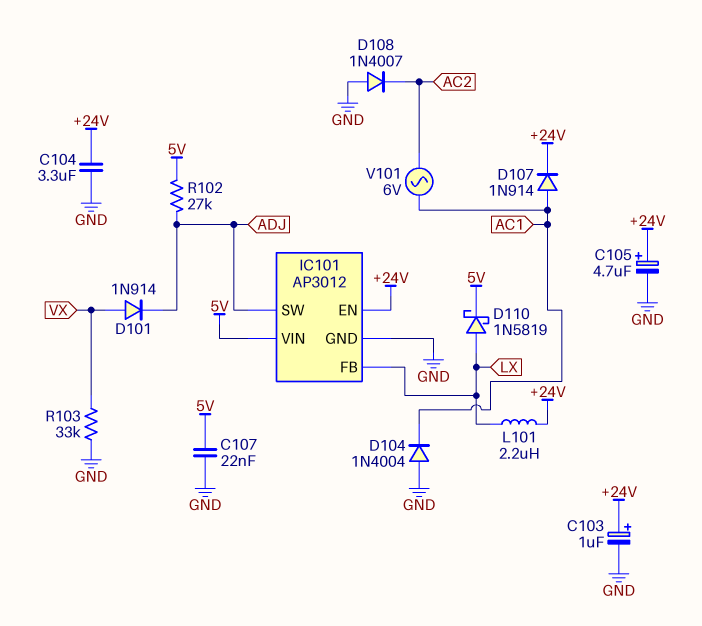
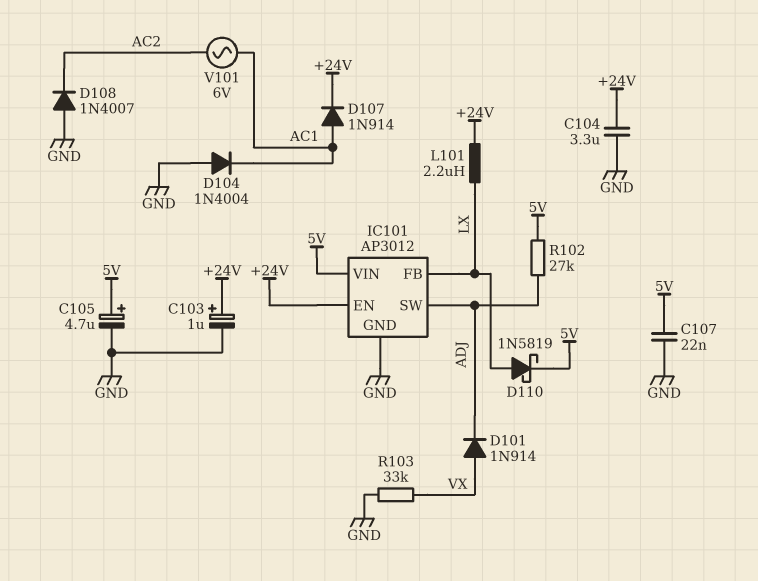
C105: 4.7uF (plus +24V, minus GND) -> 4.7uF (plus 5V, minus GND)

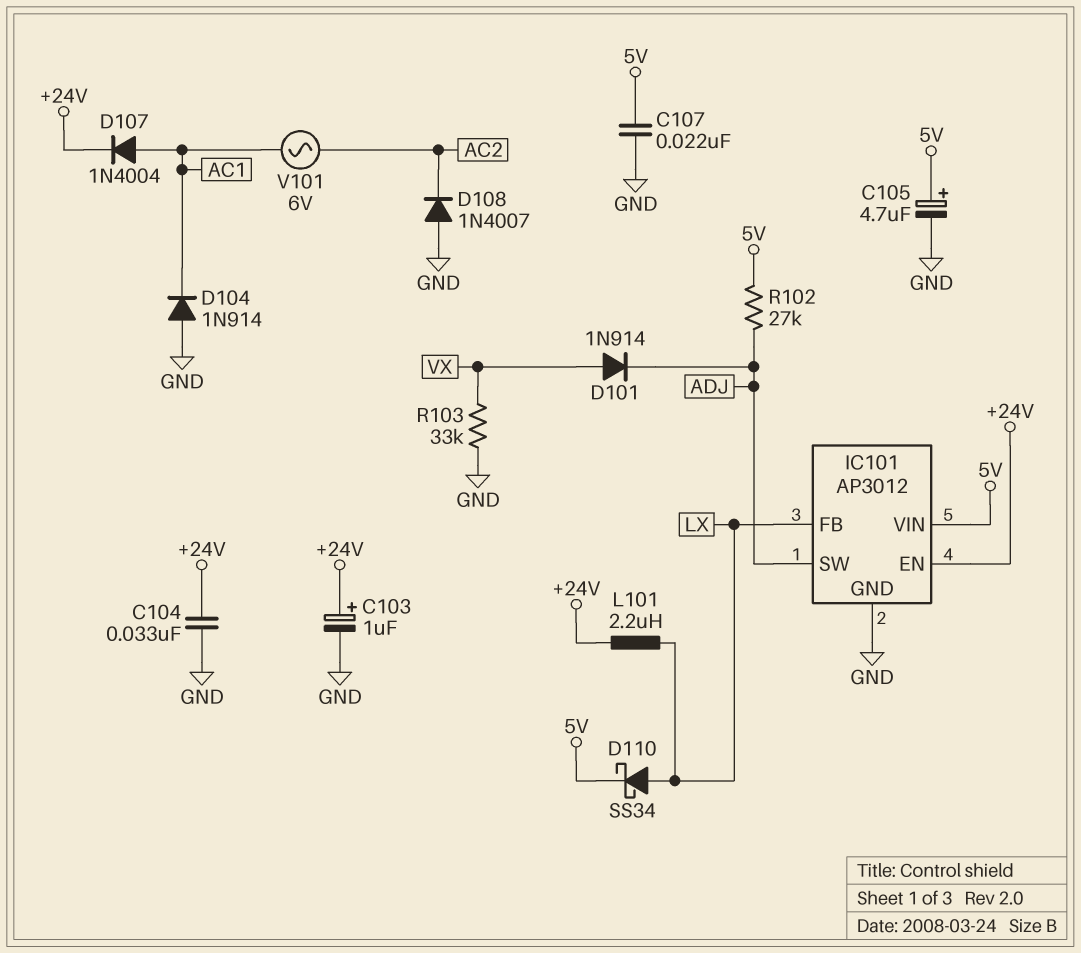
C104: 3.3uF (+24V, GND) -> 33nF (+24V, GND)
D104: diode 1N4004 (A GND, K AC1) -> diode 1N914 (A GND, K AC1)
D107: diode 1N914 (A AC1, K +24V) -> diode 1N4004 (A AC1, K +24V)
D110: schottky 1N5819 (A LX, K 5V) -> schottky SS34 (A LX, K 5V)

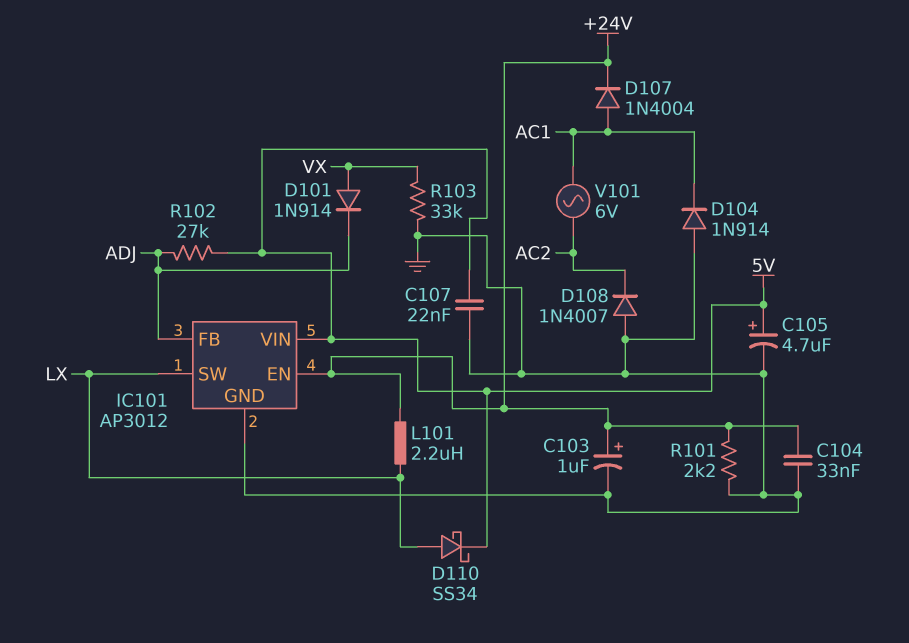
IC101 pin FB: LX -> ADJ
IC101 pin SW: ADJ -> LX
R101: none -> 2.2k (+24V, GND)

